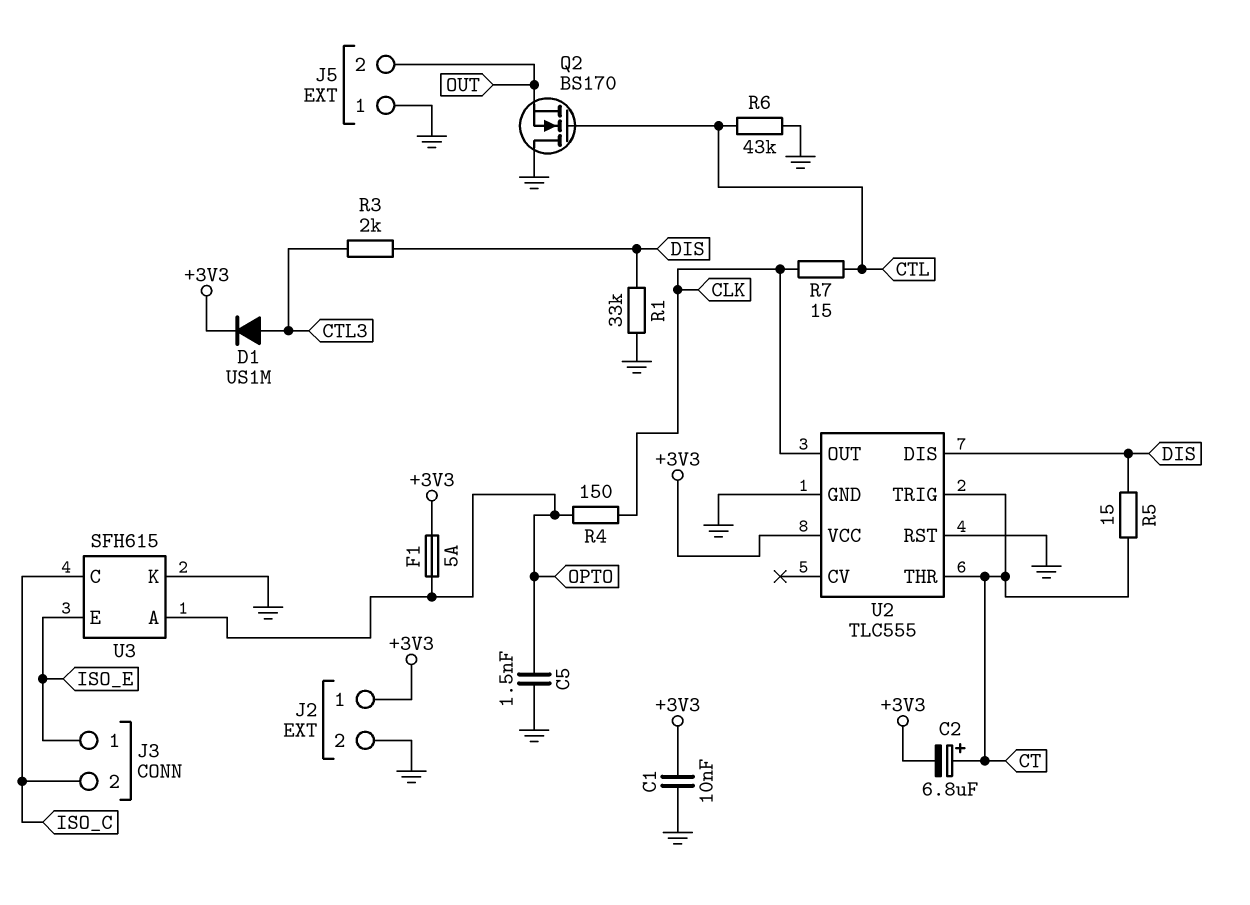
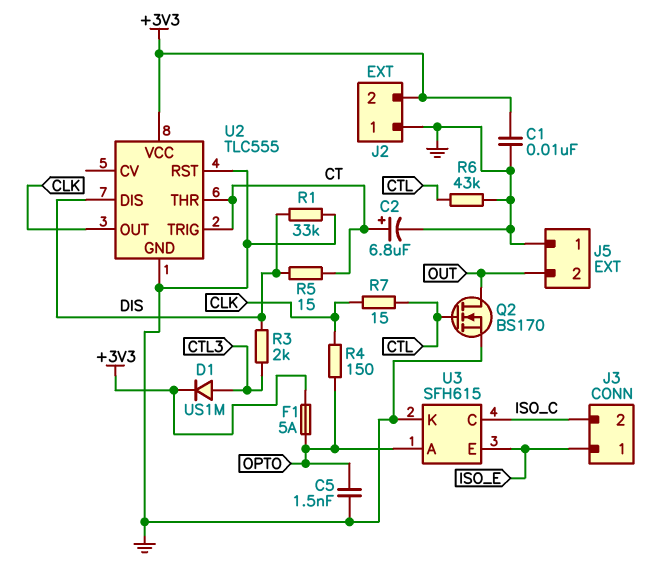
C2: 6.8uF (plus CT, minus +3V3) -> 6.8uF (plus CT, minus GND)
J2 pin 1: +3V3 -> GND
J2 pin 2: GND -> +3V3
Q2: NMOS BS170 (G CTL, D GND, S OUT) -> NMOS BS170 (G CTL, D OUT, S GND)

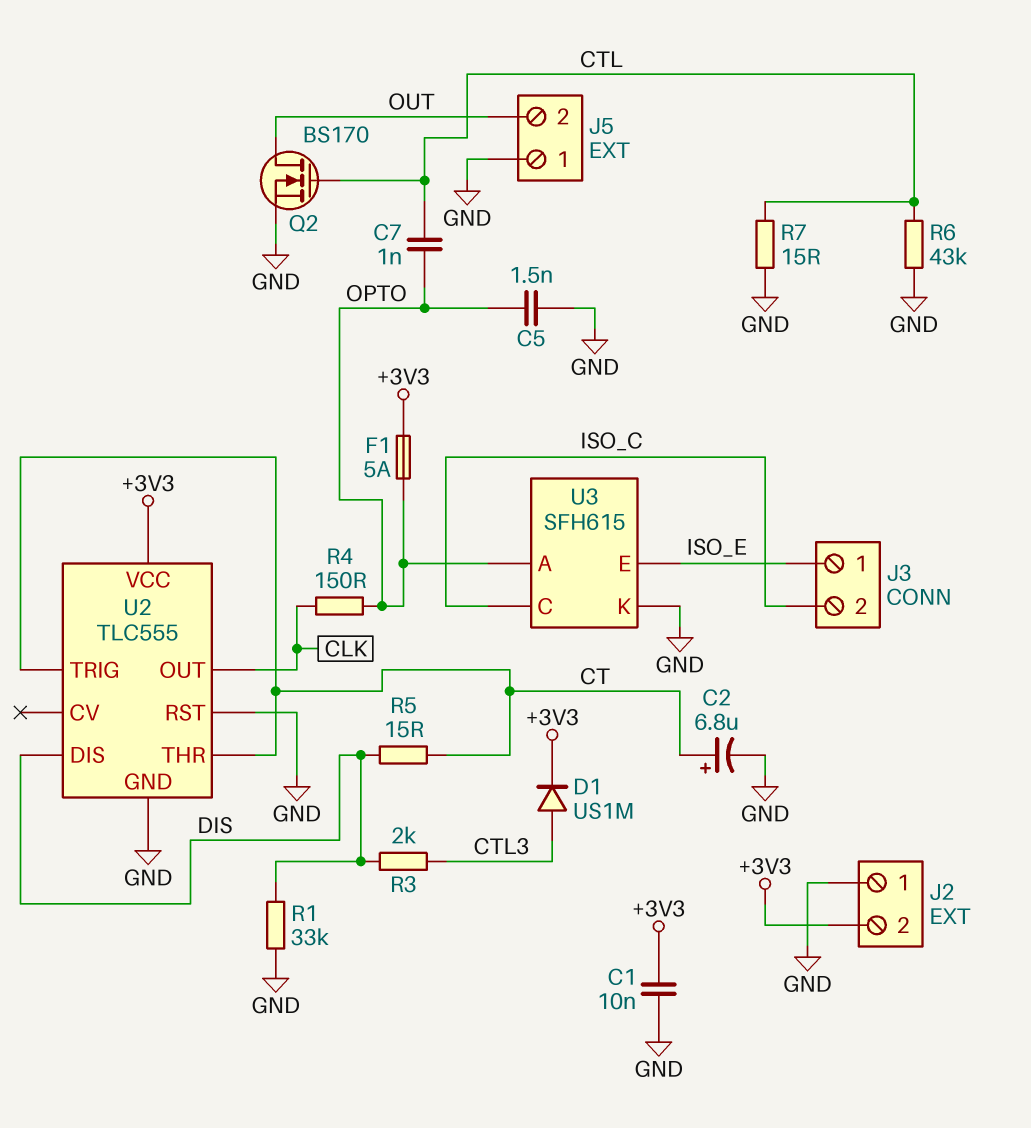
C7: none -> 1nF (CTL, OPTO)
R7: 15 (CLK, CTL) -> 15 (CTL, GND)

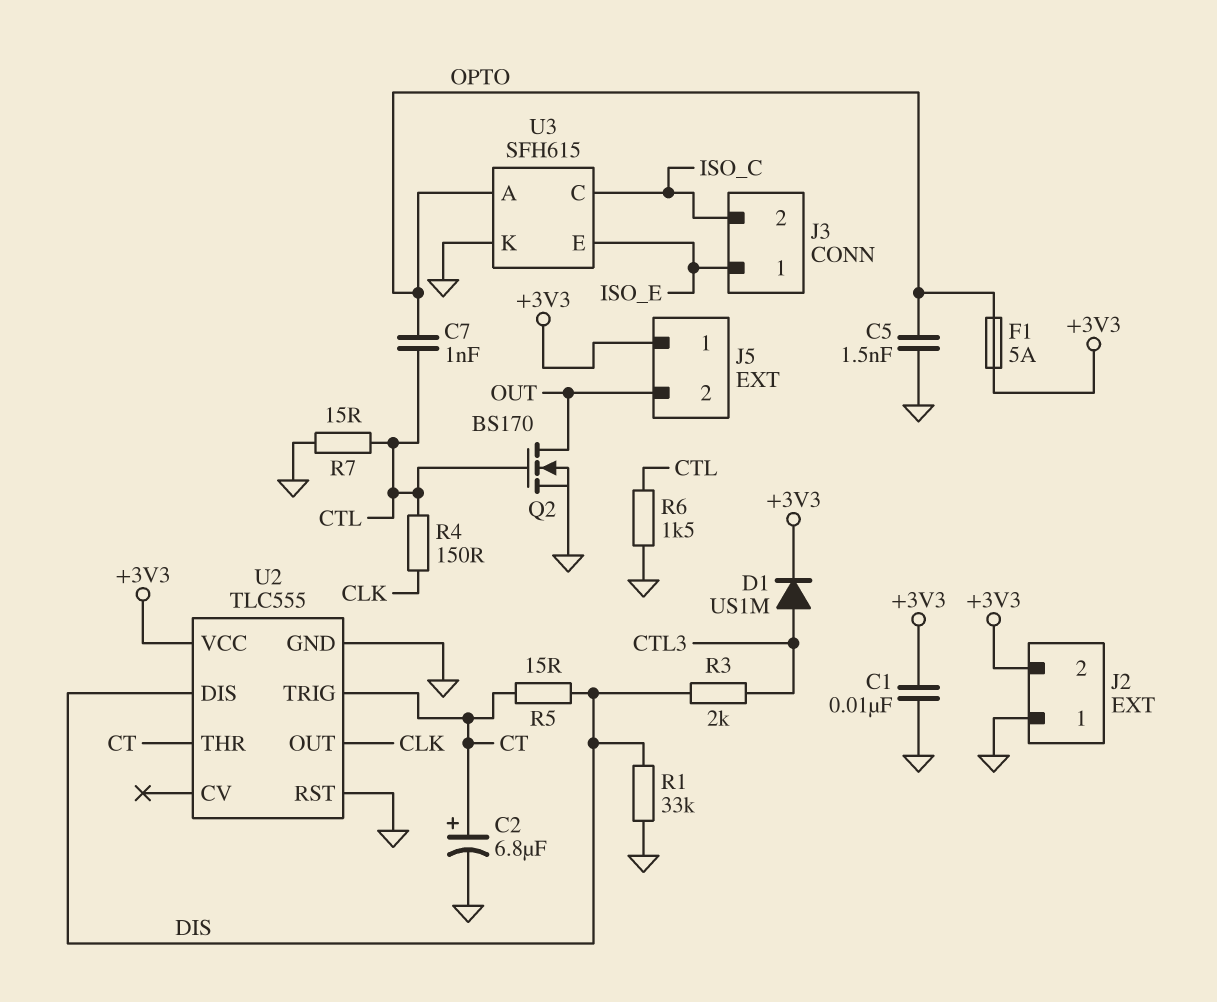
J5 pin 1: GND -> +3V3
R4: 150 (CLK, OPTO) -> 150 (CLK, CTL)
R6: 43k (CTL, GND) -> 1.5k (CTL, GND)

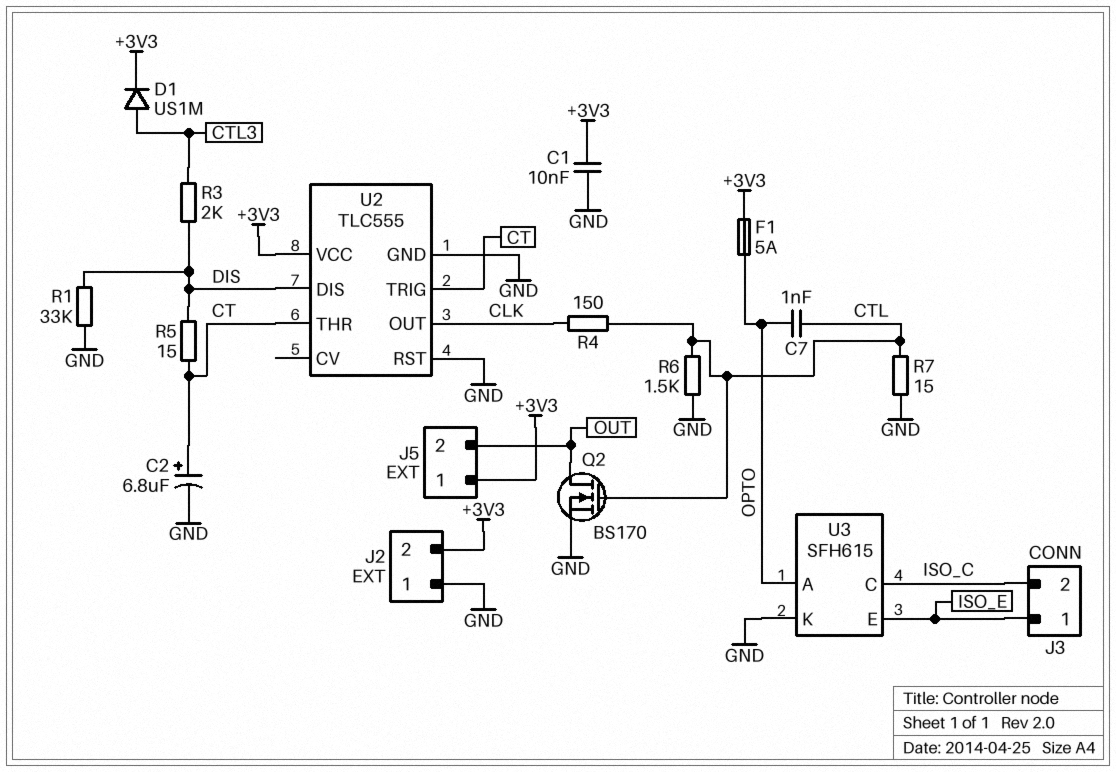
C5: 1.5nF (GND, OPTO) -> none

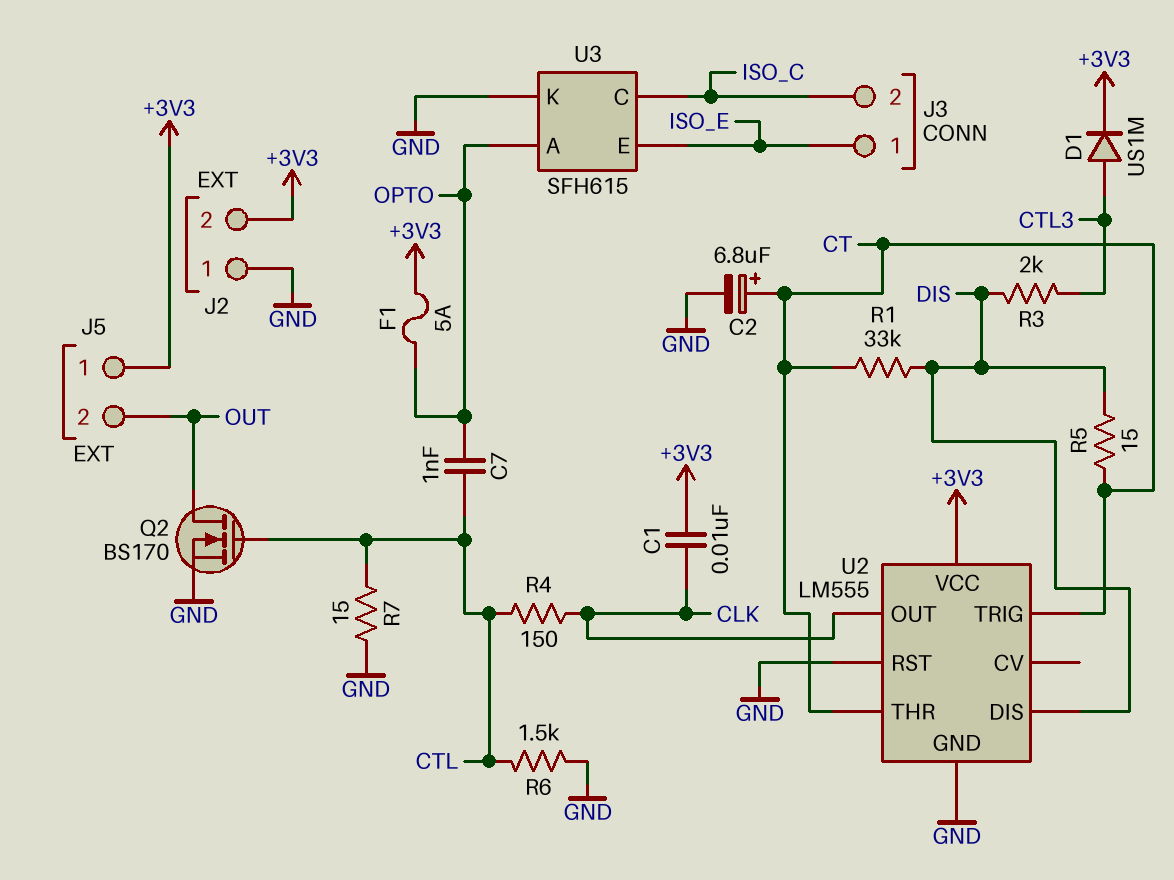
C1: 10nF (+3V3, GND) -> 10nF (+3V3, CLK)
R1: 33k (DIS, GND) -> 33k (CT, DIS)
U2: TLC555 -> LM555

